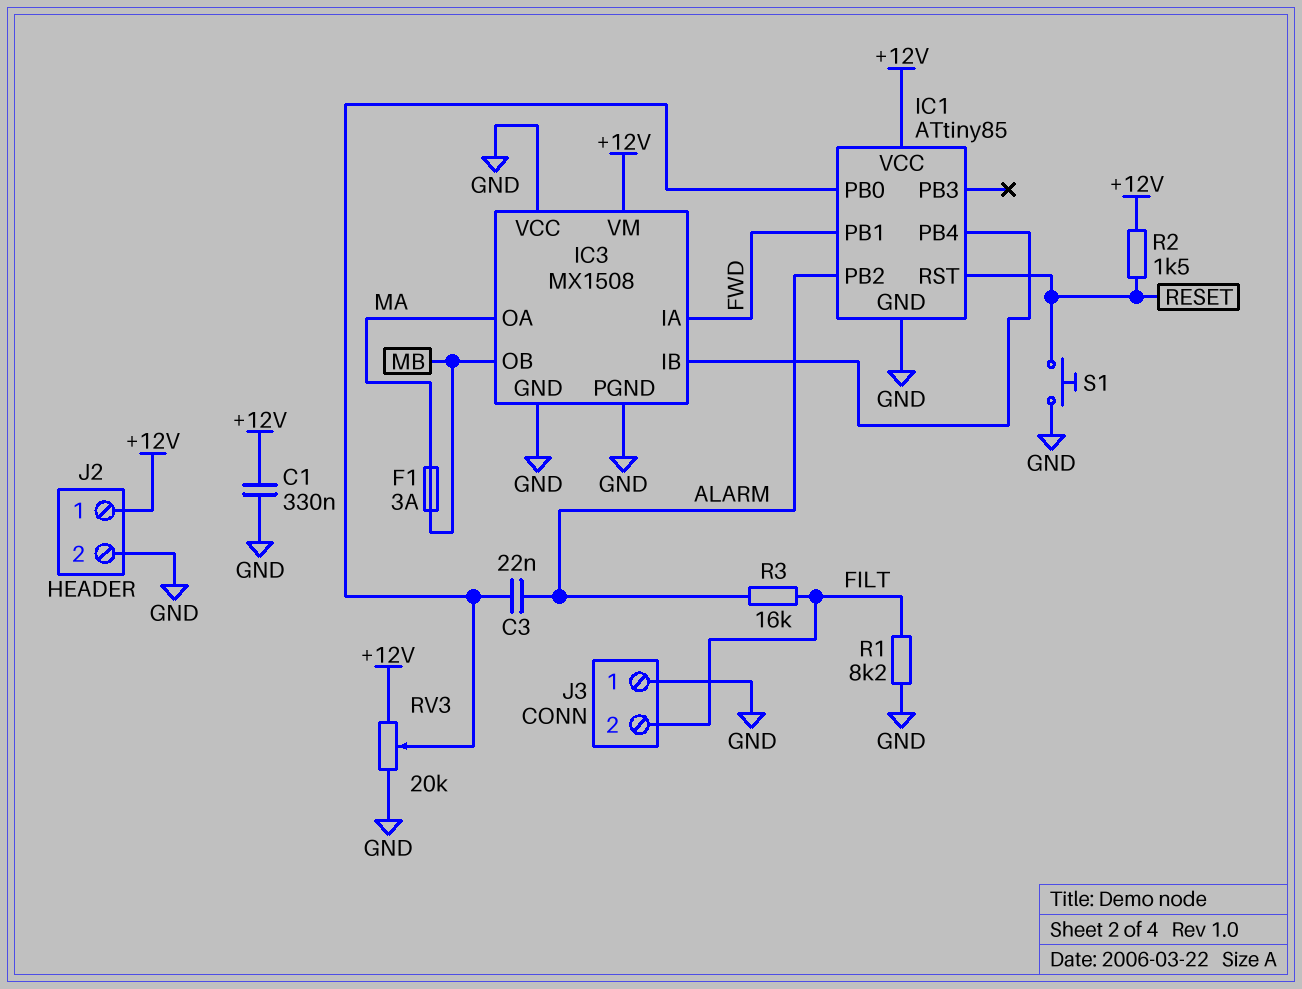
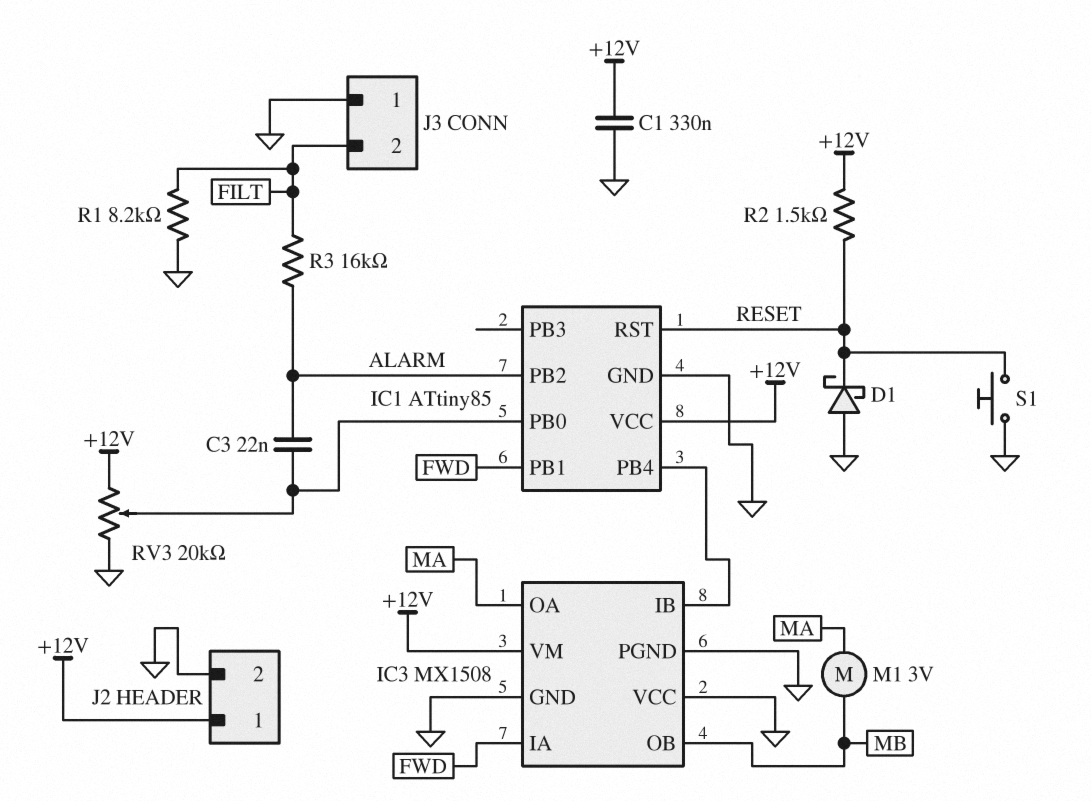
D1: none -> schottky (A GND, K RESET)
F1: 3A (MA, MB) -> none
M1: none -> motor 3V (MA, MB)

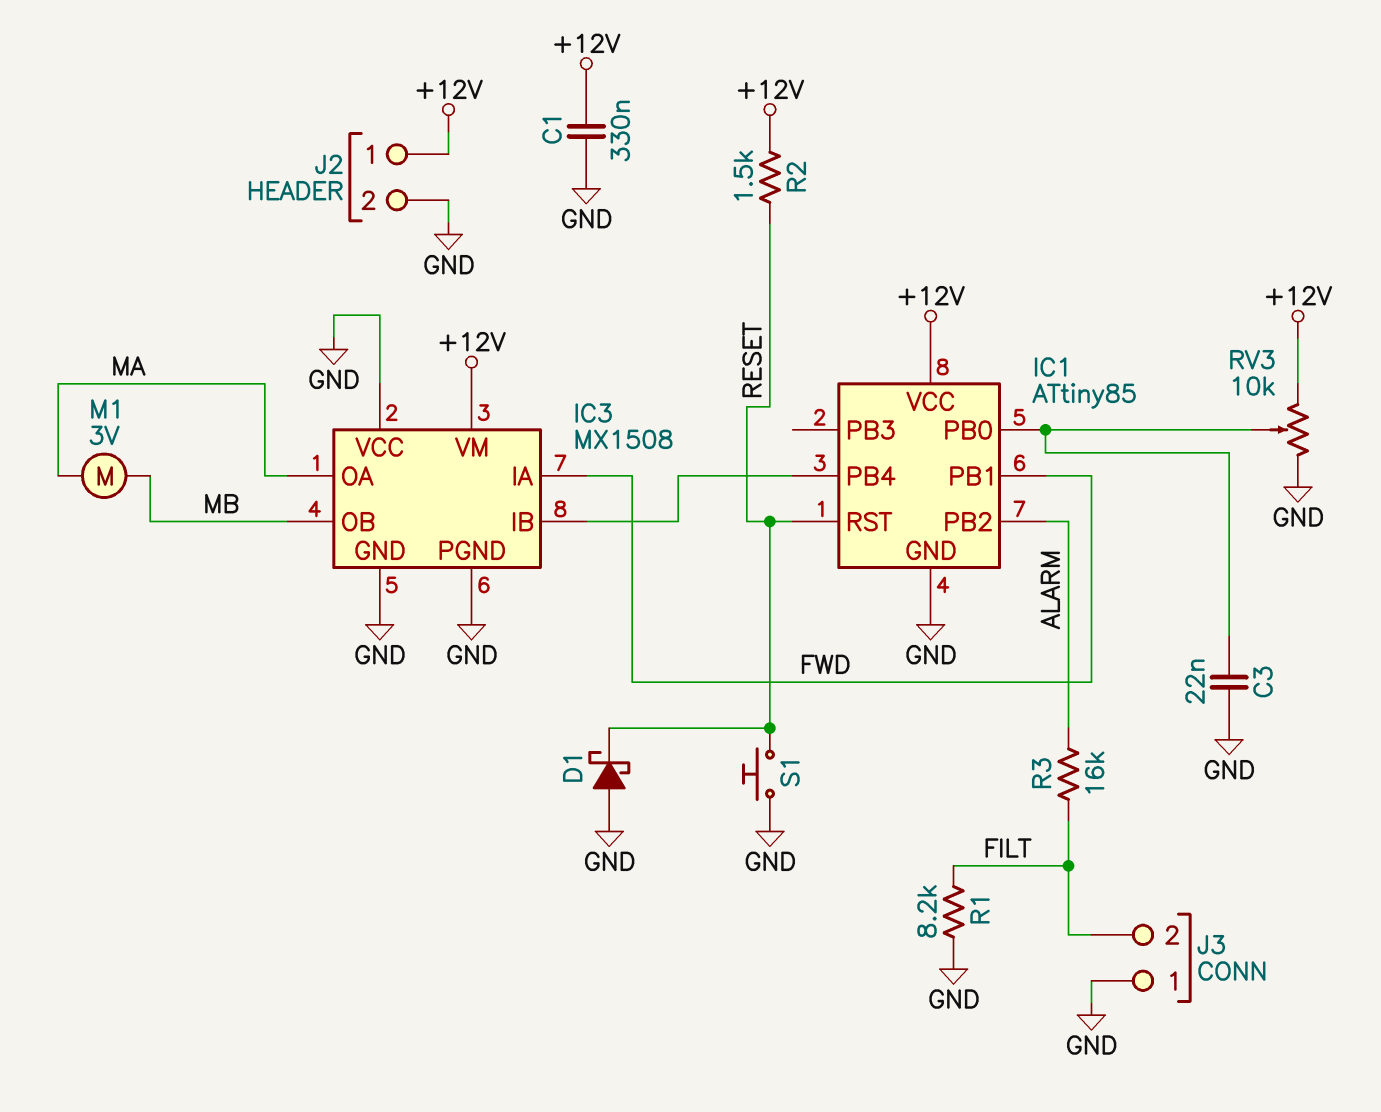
C3: 22nF (ALARM, IC1/PB0) -> 22nF (GND, IC1/PB0)
RV3: 20k (+12V, GND, wiper IC1/PB0) -> 10k (+12V, GND, wiper IC1/PB0)

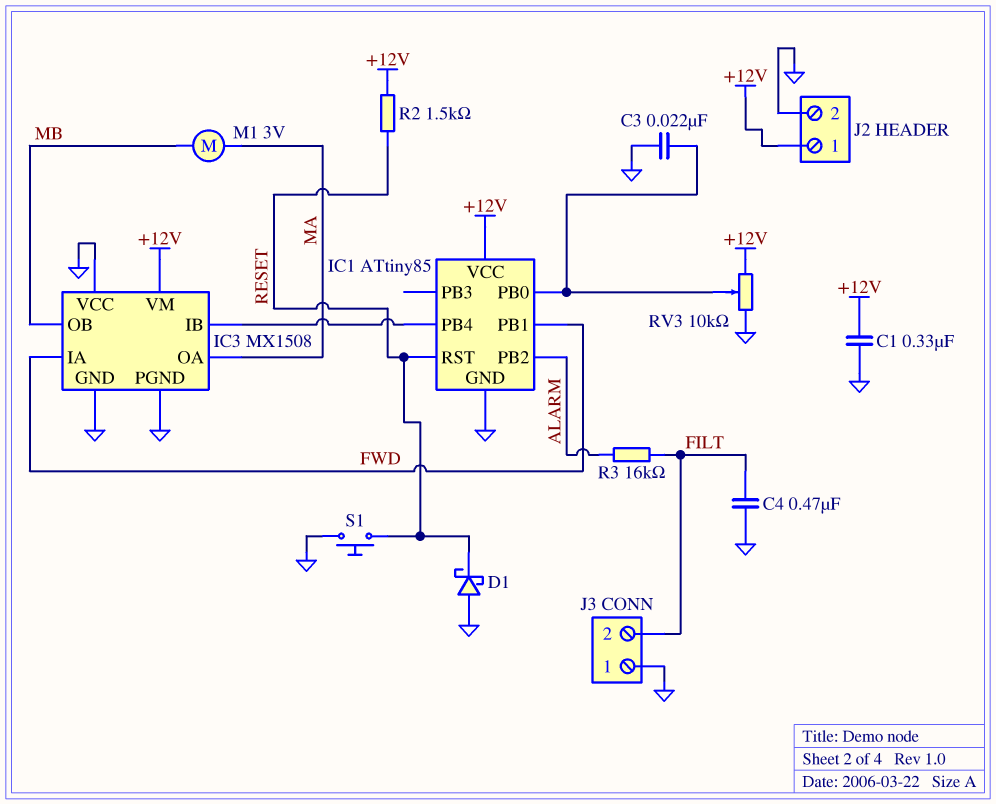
C4: none -> 470nF (FILT, GND)
R1: 8.2k (FILT, GND) -> none

